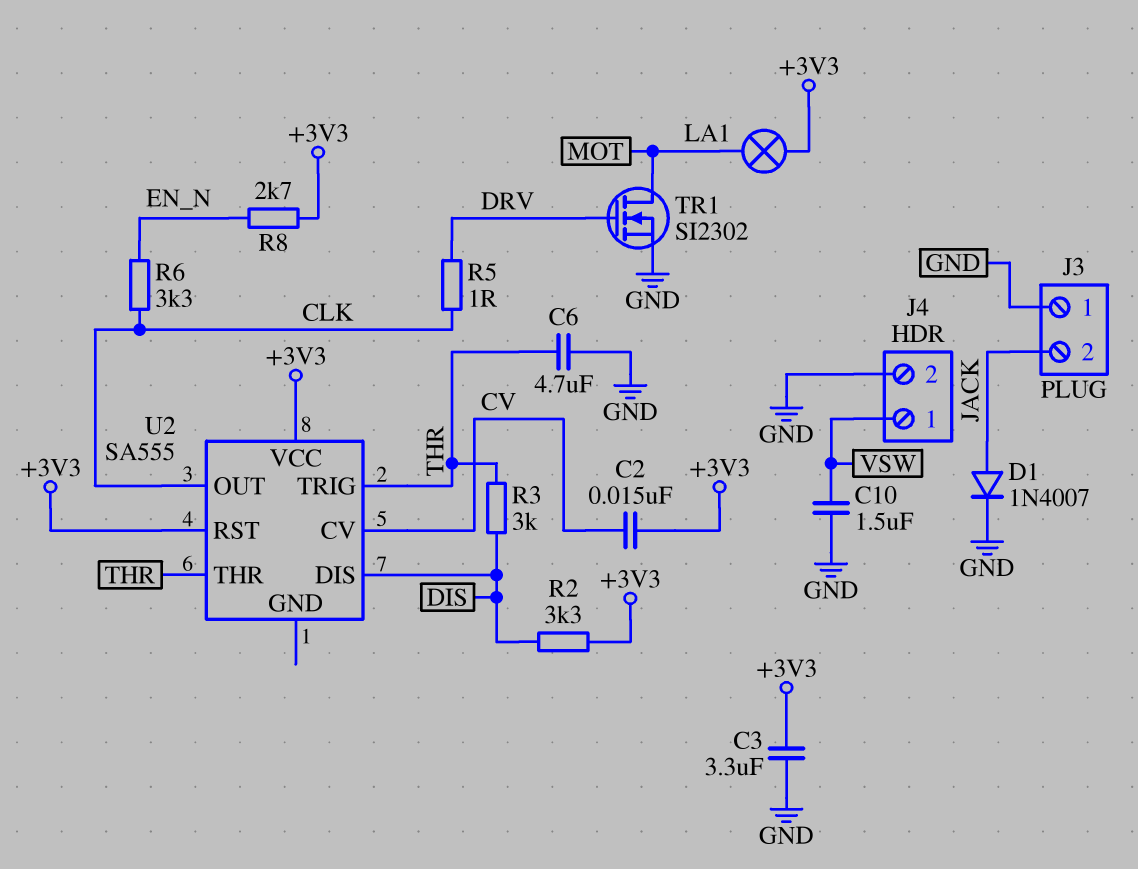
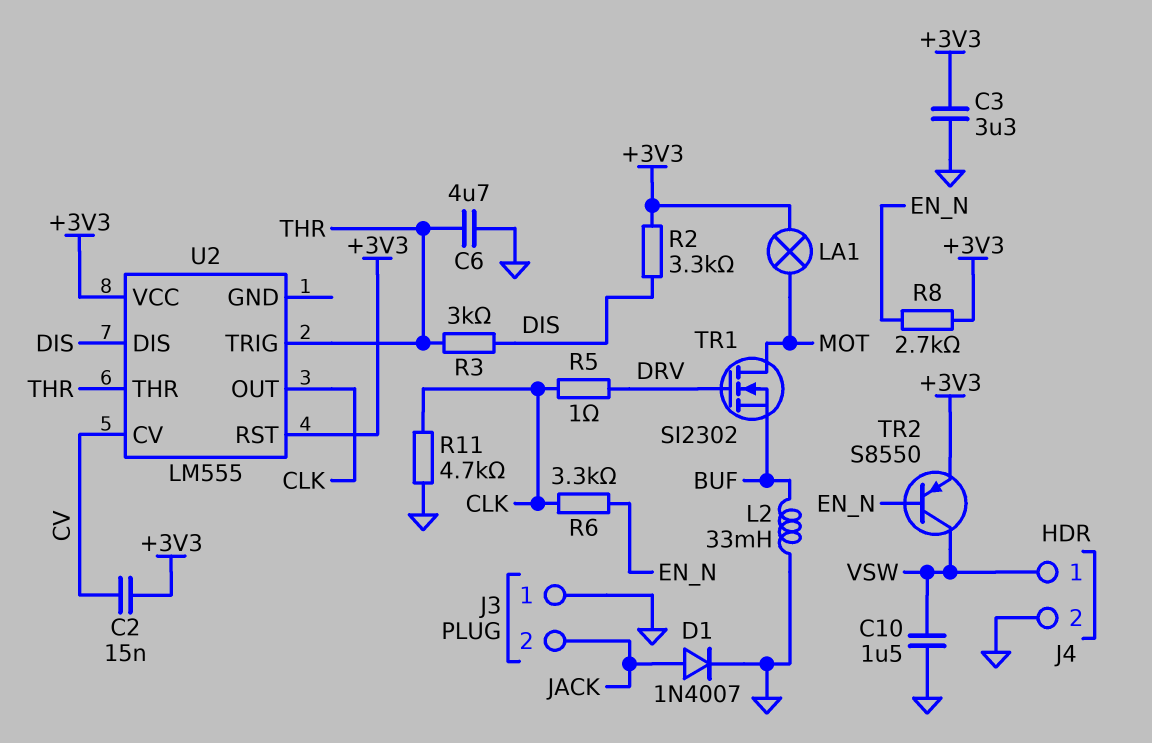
L2: none -> 33mH (BUF, GND)
R11: none -> 4.7k (CLK, GND)
TR1: NMOS SI2302 (G DRV, D MOT, S GND) -> NMOS SI2302 (G DRV, D MOT, S BUF)
TR2: none -> PNP S8550 (B EN_N, C VSW, E +3V3)
U2: SA555 -> LM555

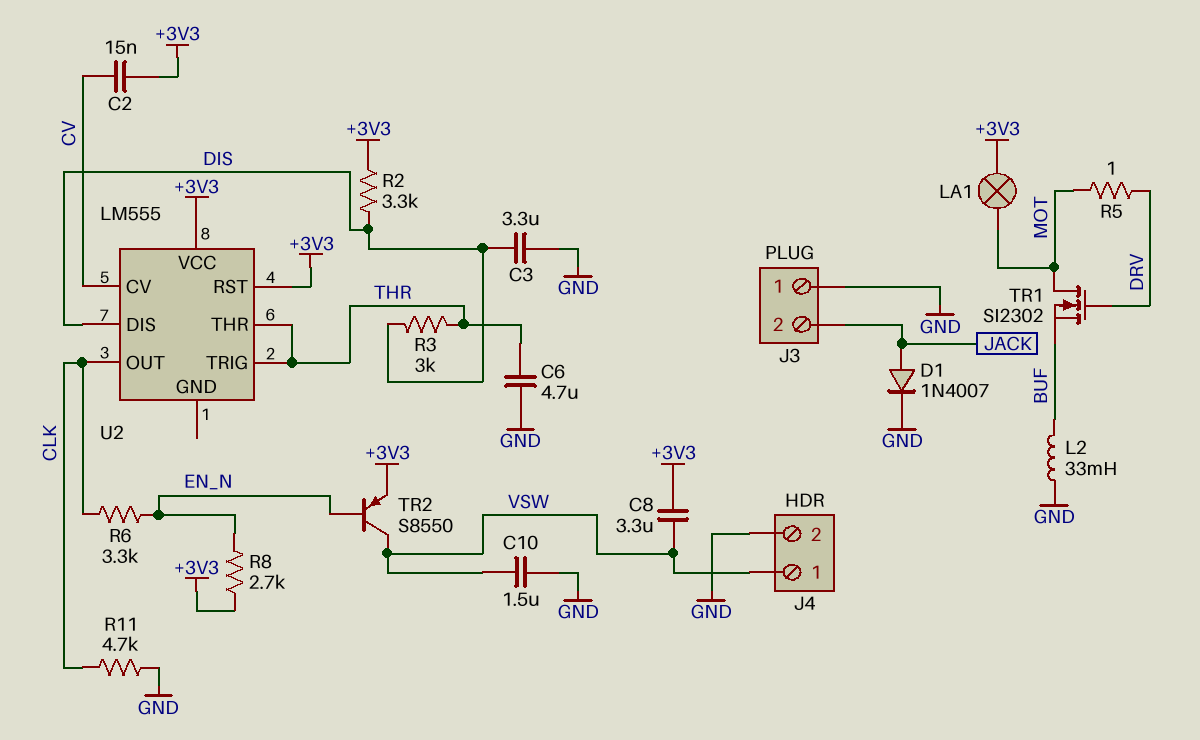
C3: 3.3uF (+3V3, GND) -> 3.3uF (DIS, GND)
C8: none -> 3.3uF (+3V3, VSW)
R5: 1 (CLK, DRV) -> 1 (DRV, MOT)

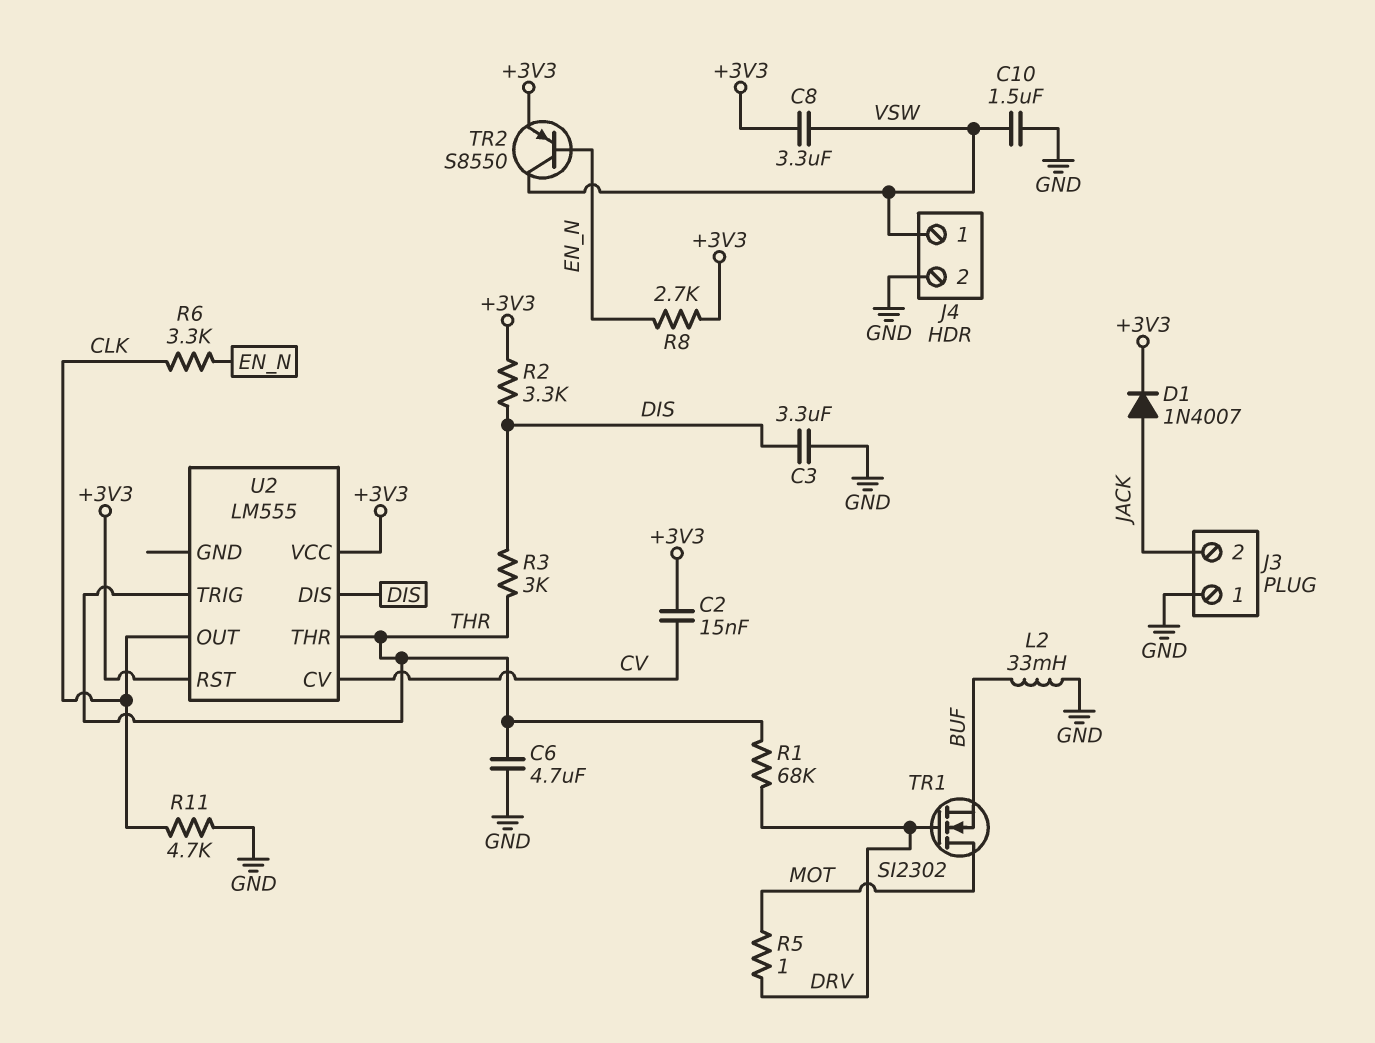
D1: diode 1N4007 (A JACK, K GND) -> diode 1N4007 (A JACK, K +3V3)
LA1: lamp (+3V3, MOT) -> none
R1: none -> 68k (DRV, THR)

